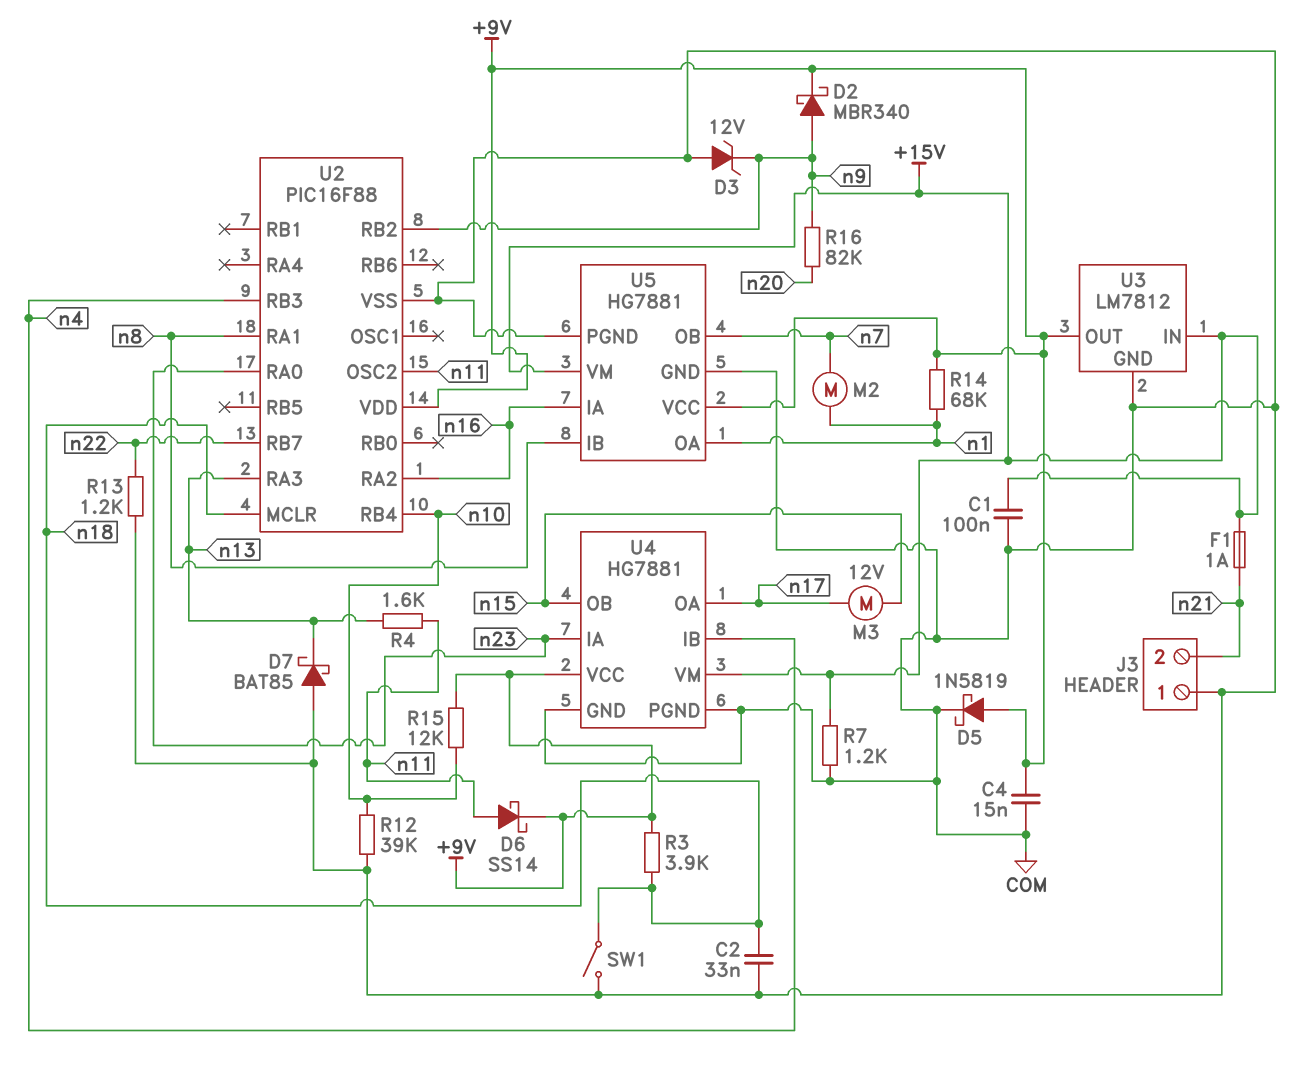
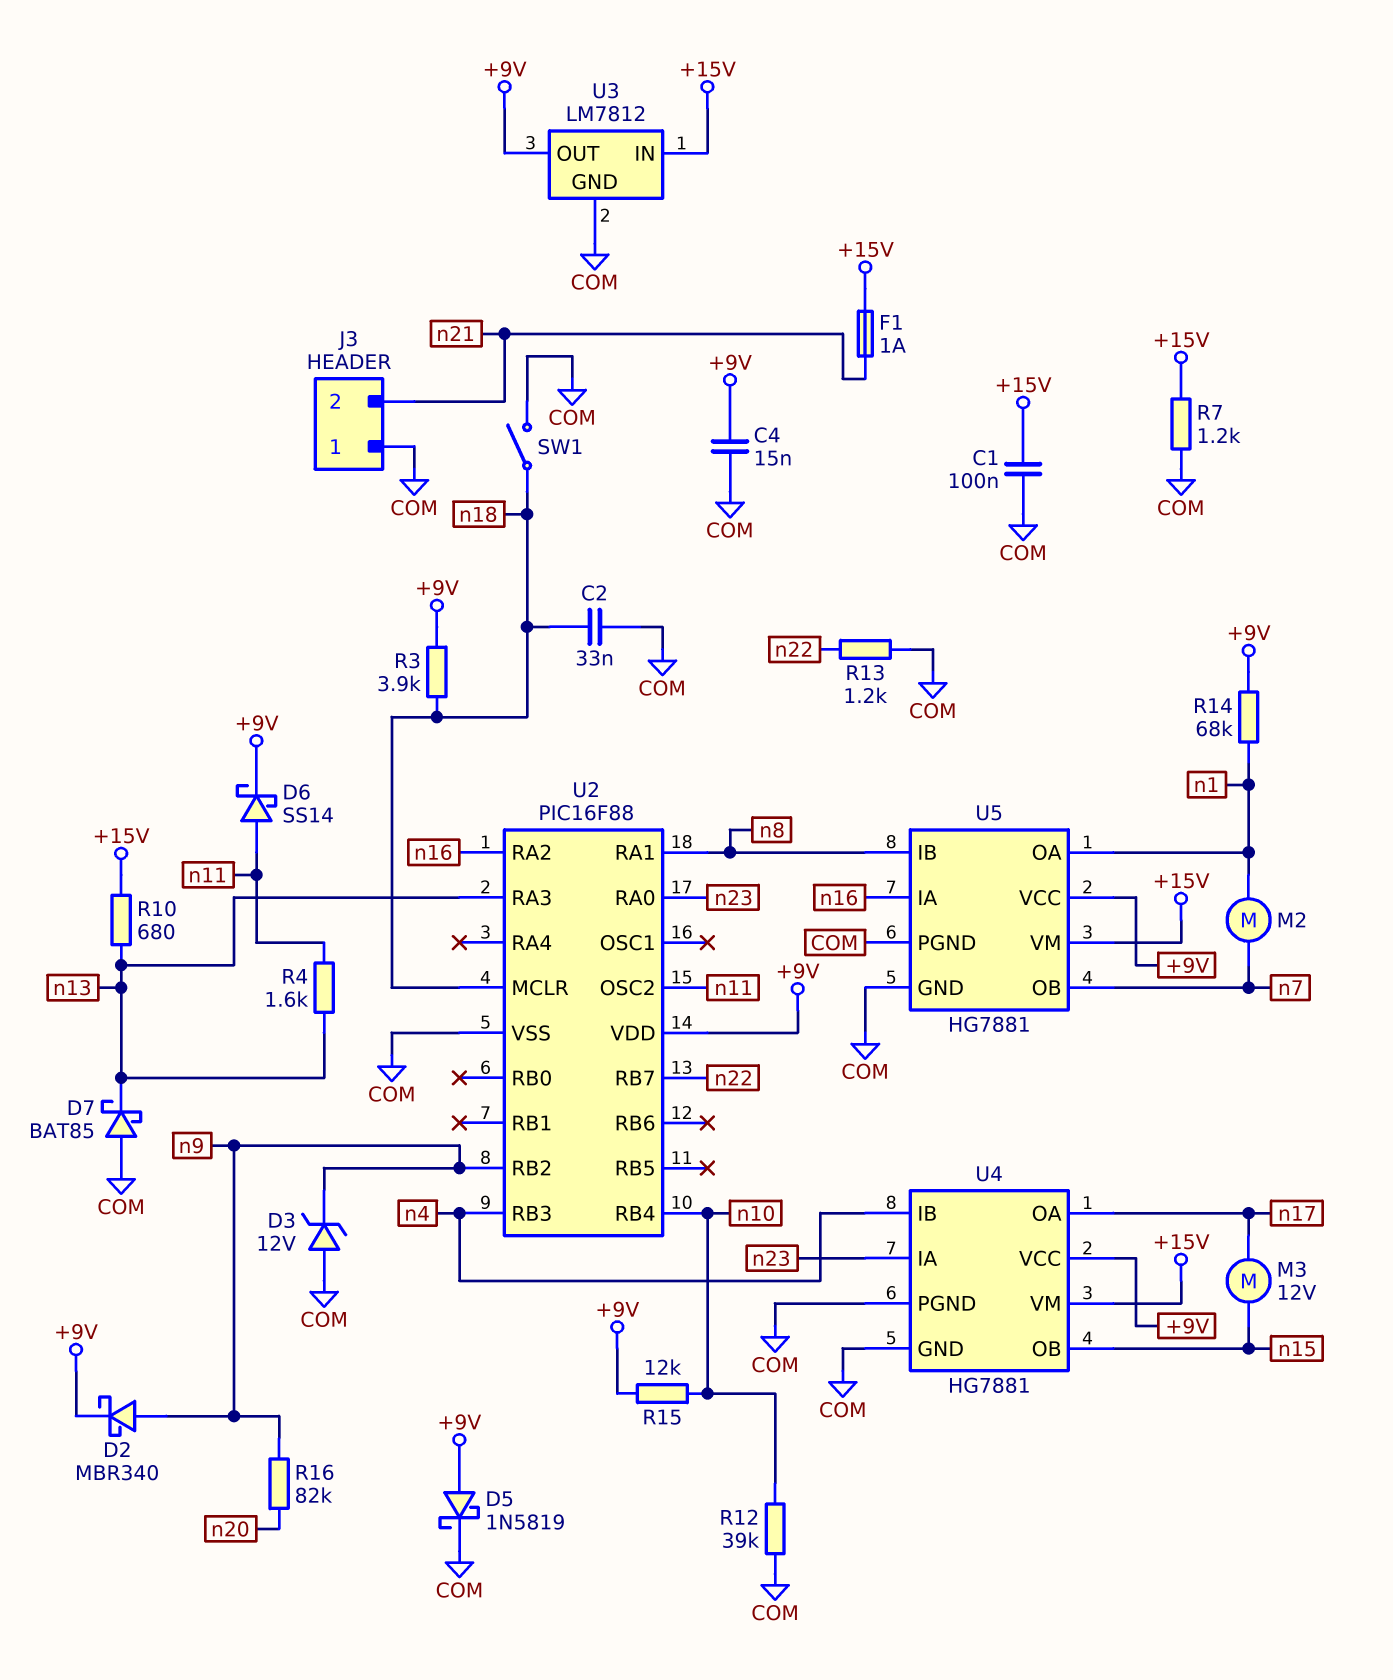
R10: none -> 680 (+15V, n13)

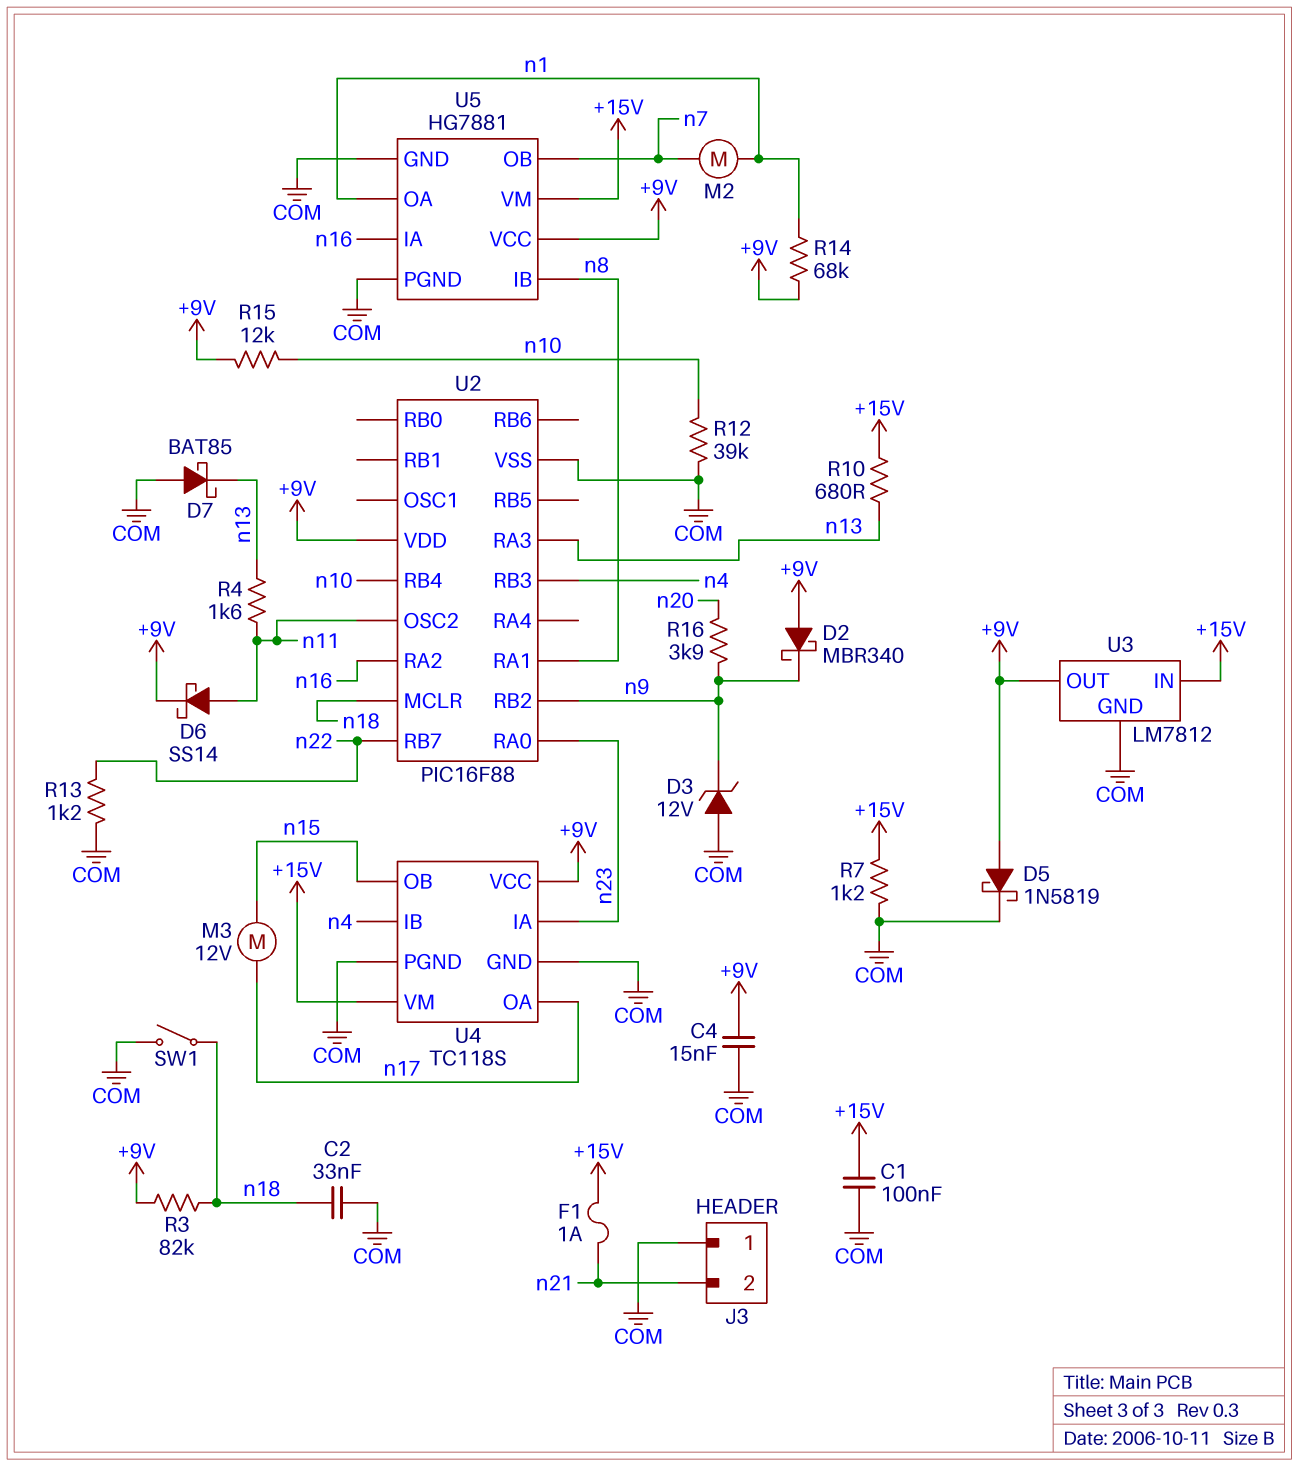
D2: schottky MBR340 (A n9, K +9V) -> schottky MBR340 (A +9V, K n9)
R3: 3.9k (+9V, n18) -> 82k (+9V, n18)
R16: 82k (n9, n20) -> 3.9k (n9, n20)
U4: HG7881 -> TC118S

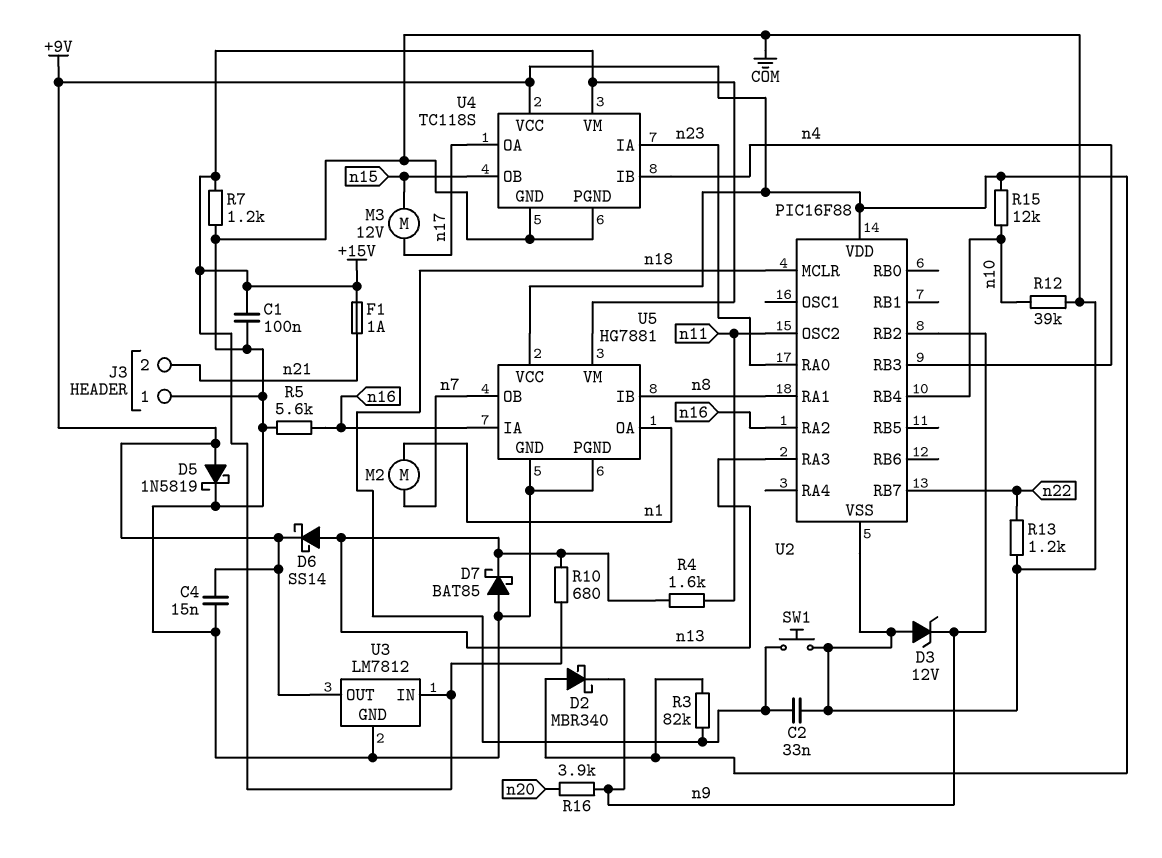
D6: schottky SS14 (A n11, K +9V) -> schottky SS14 (A n13, K +9V)
R5: none -> 5.6k (COM, n16)
R14: 68k (+9V, n1) -> none
SW1: switch (COM, n18) -> button (COM, n18)

